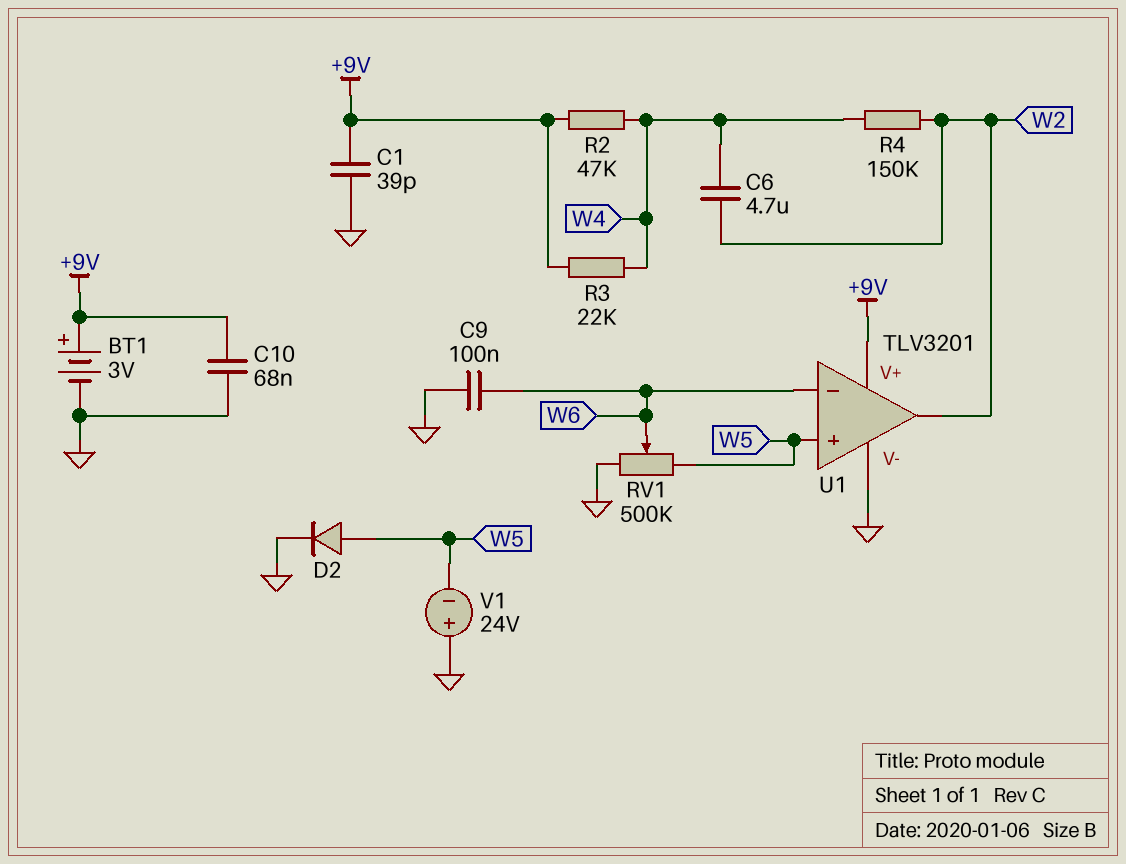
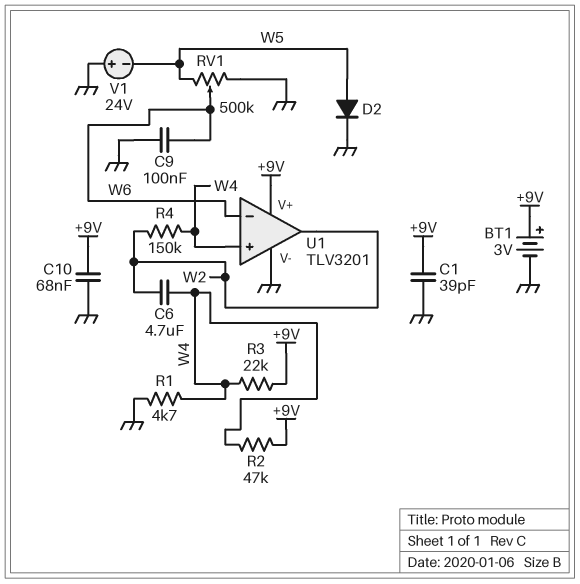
R1: none -> 4.7k (GND, W4)
U1 pin in+: W5 -> W4

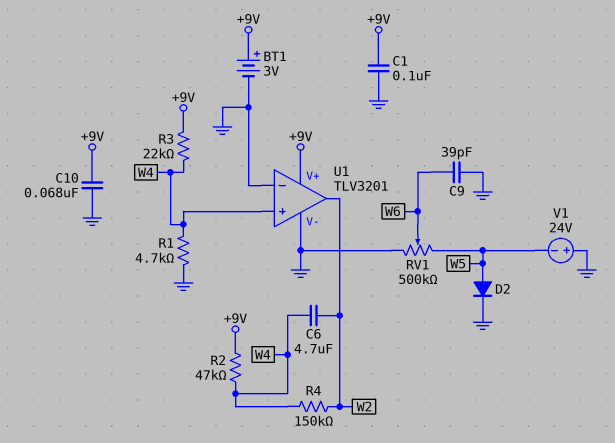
C1: 39pF (+9V, GND) -> 100nF (+9V, GND)
C9: 100nF (GND, W6) -> 39pF (GND, W6)
U1 pin in-: W6 -> GND

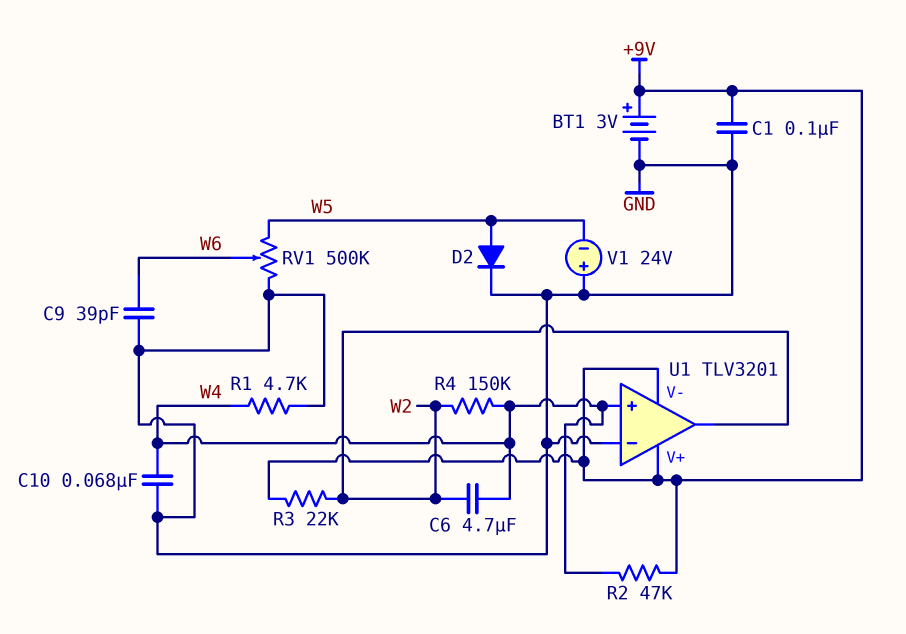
C10: 68nF (+9V, GND) -> 68nF (GND, W4)
R3: 22k (+9V, W4) -> 22k (+9V, W2)
U1 pin V-: GND -> +9V

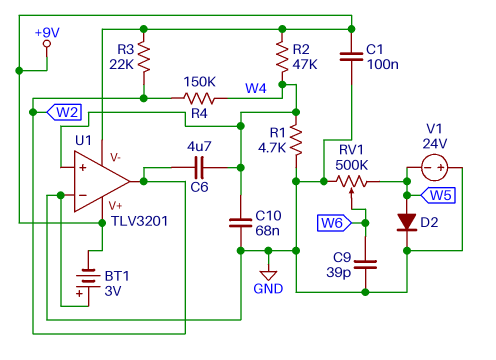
BT1: 3V (plus +9V, minus GND) -> 3V (plus GND, minus +9V)

